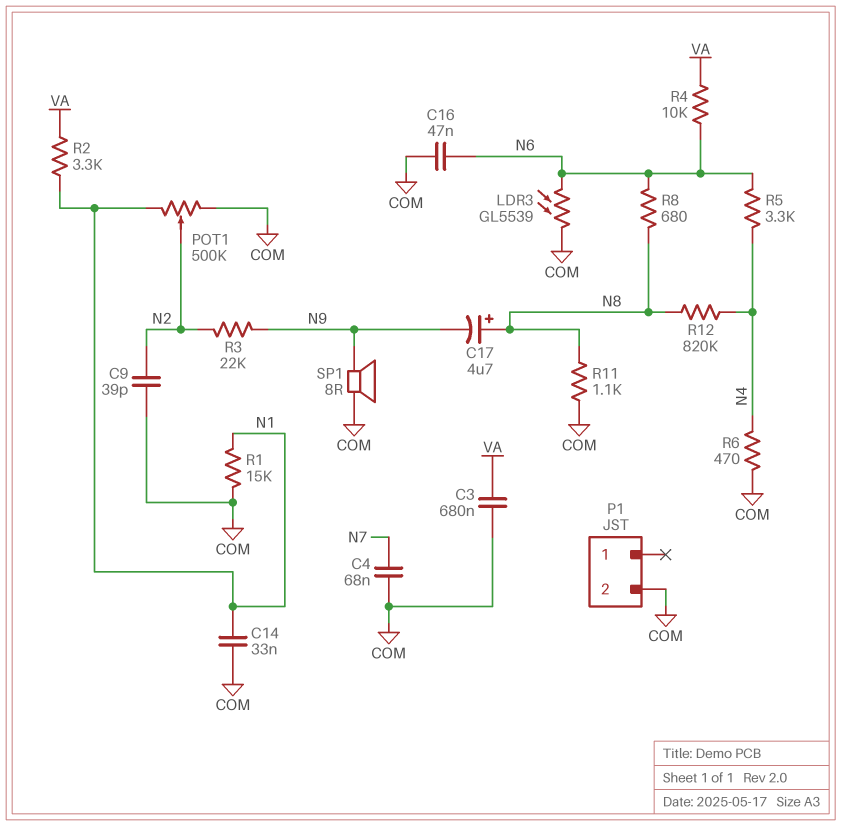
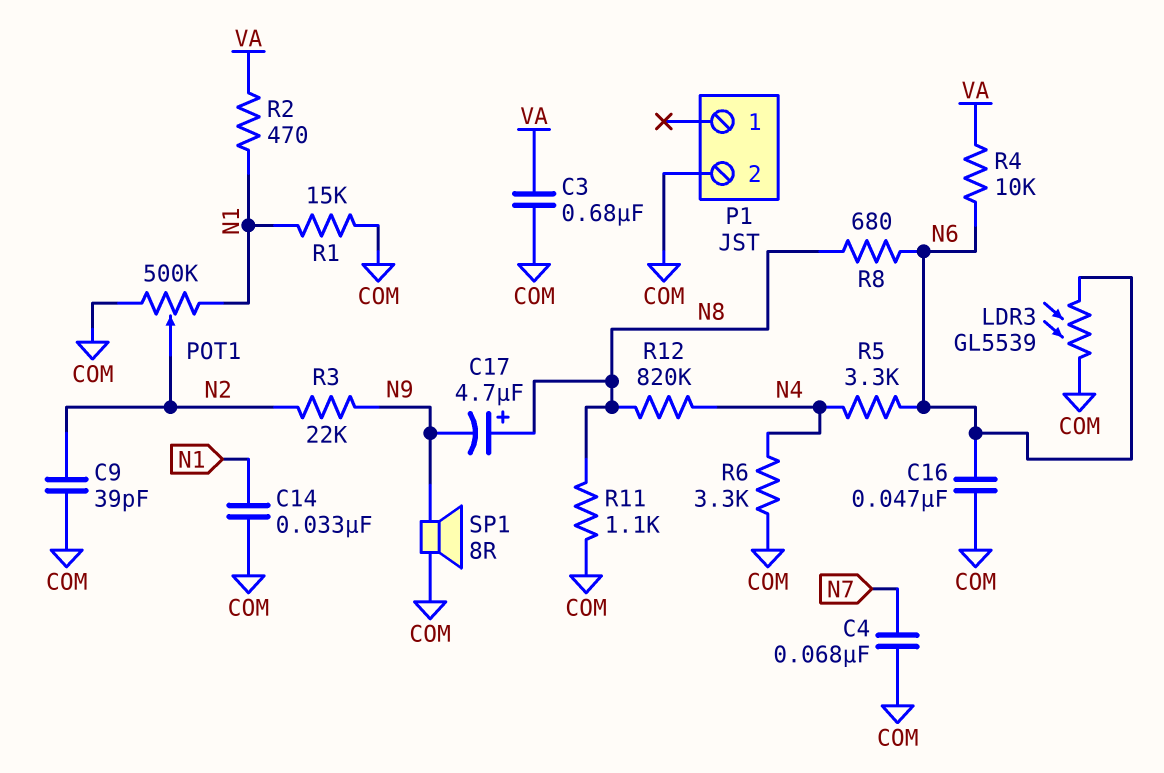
R2: 3.3k (N1, VA) -> 470 (N1, VA)
R6: 470 (COM, N4) -> 3.3k (COM, N4)

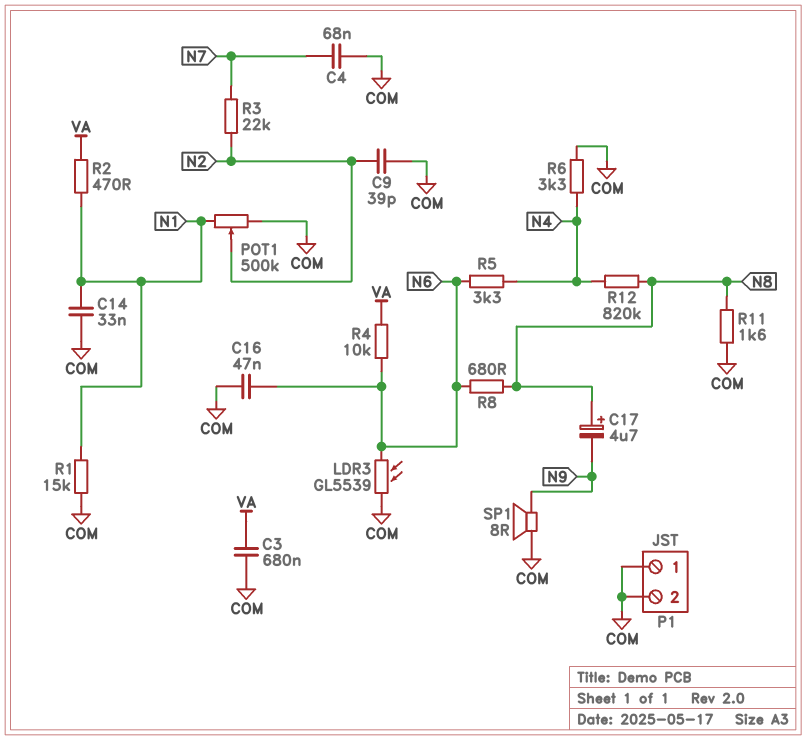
P1 pin 1: none -> COM
R3: 22k (N2, N9) -> 22k (N2, N7)
R11: 1.1k (COM, N8) -> 1.6k (COM, N8)

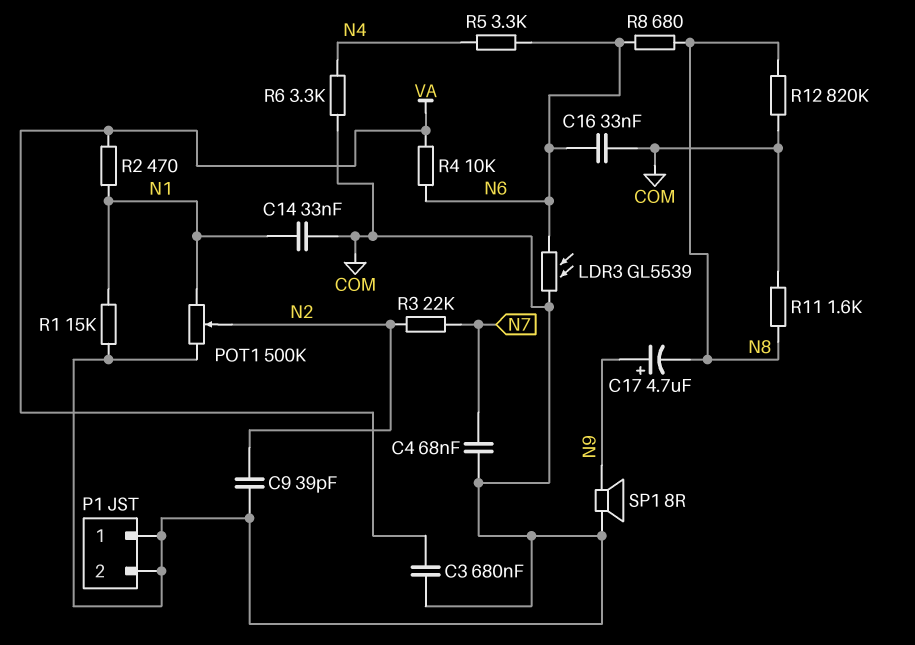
C16: 47nF (COM, N6) -> 33nF (COM, N6)
C17: 4.7uF (plus N8, minus N9) -> 4.7uF (plus N9, minus N8)
R12: 820k (N4, N8) -> 820k (COM, N8)

